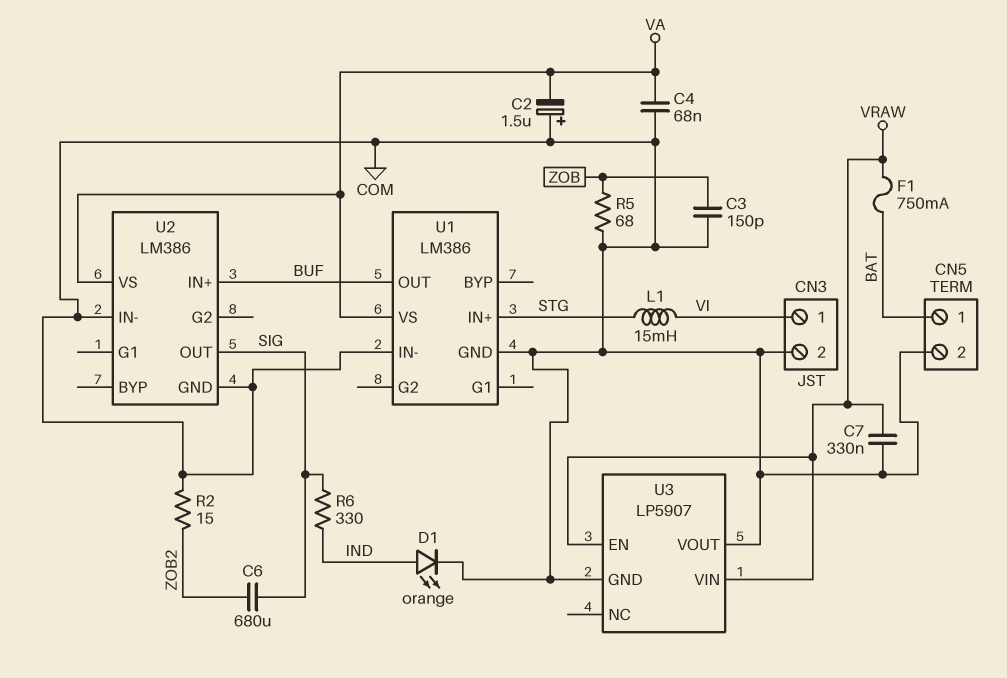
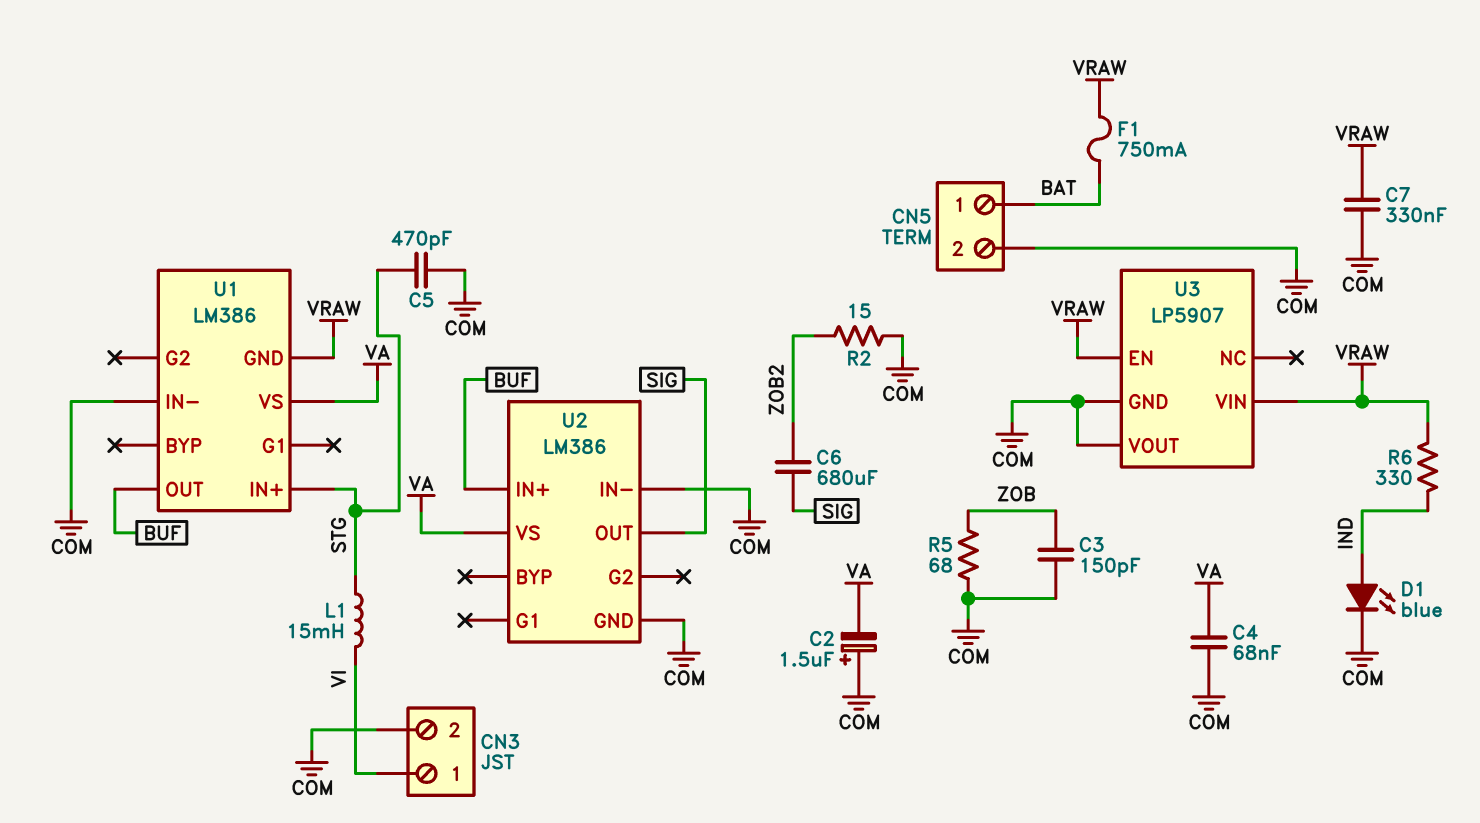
C5: none -> 470pF (COM, STG)
D1: LED orange (A IND, K COM) -> LED blue (A IND, K COM)
R6: 330 (IND, SIG) -> 330 (IND, VRAW)
U1 pin GND: COM -> VRAW

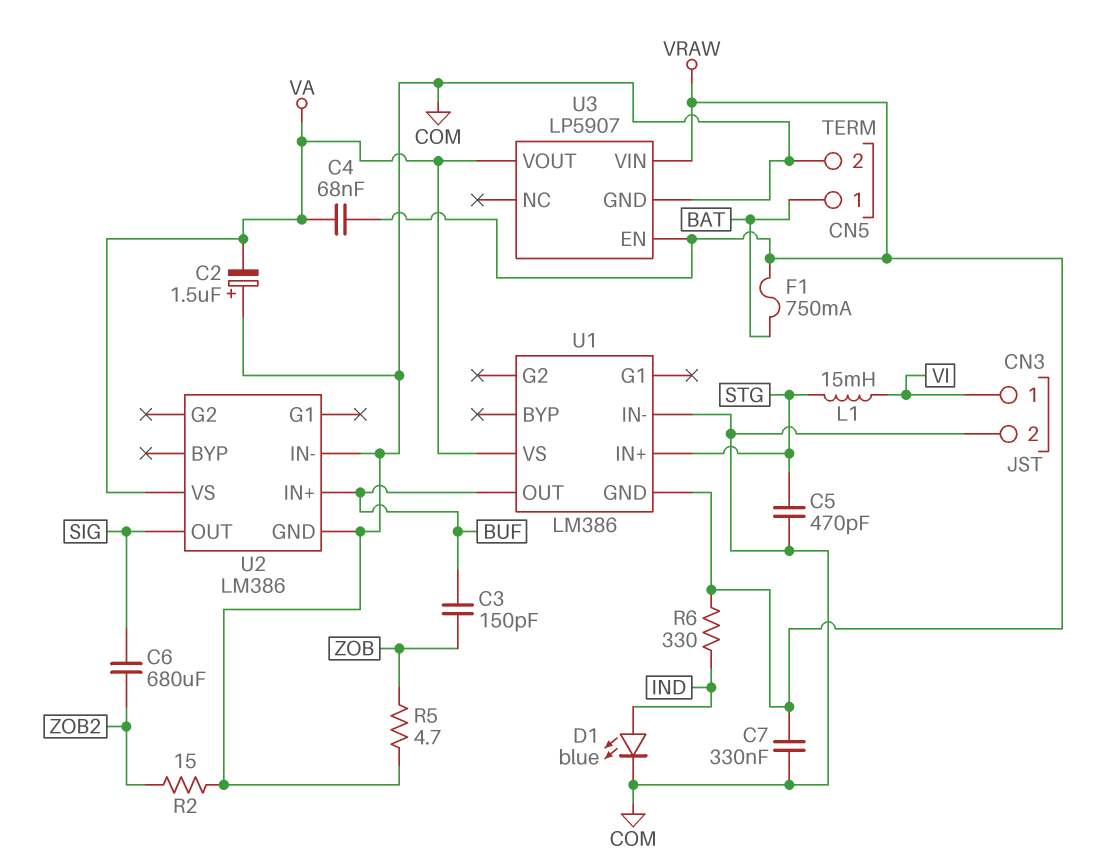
C3: 150pF (COM, ZOB) -> 150pF (BUF, ZOB)
C4: 68nF (COM, VA) -> 68nF (VA, VRAW)
R5: 68 (COM, ZOB) -> 4.7 (COM, ZOB)
U3 pin VOUT: COM -> VA

